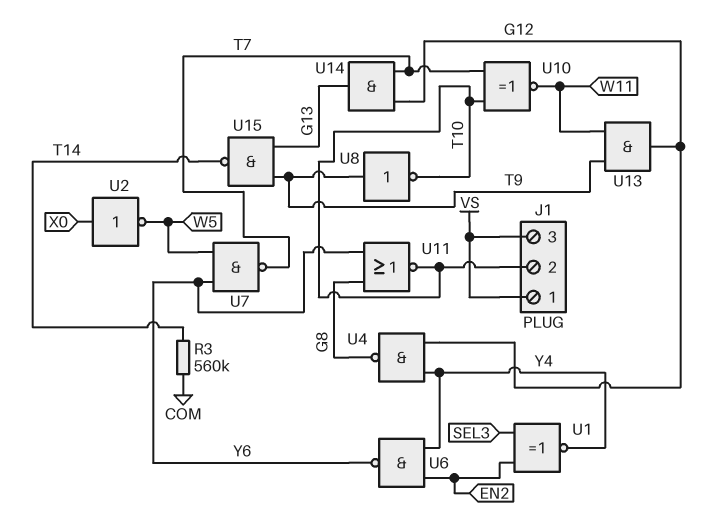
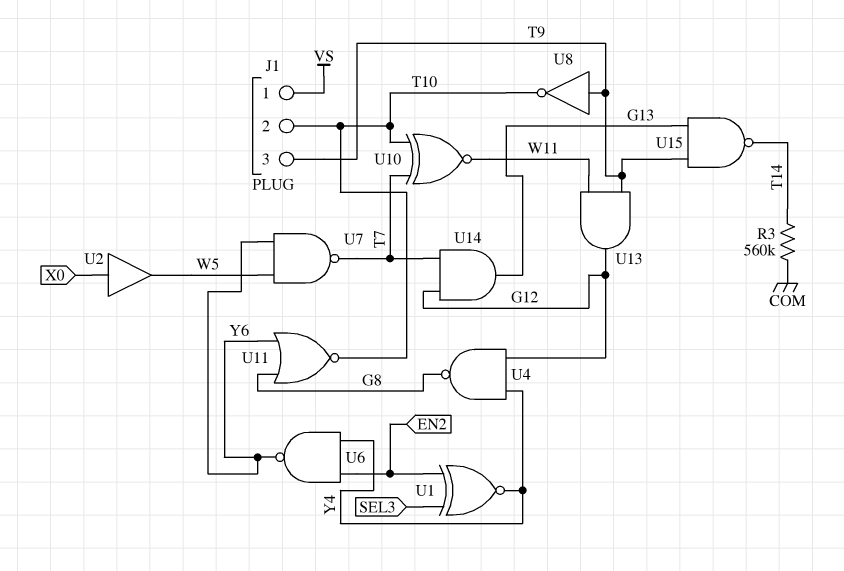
J1 pin 3: VS -> T9
U2: NOT (in X0, out W5) -> buffer (in X0, out W5)

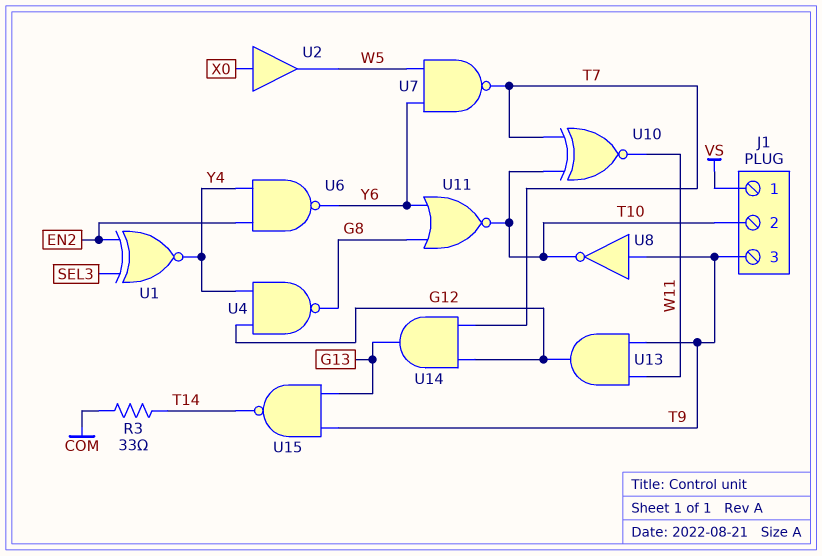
R3: 560k (COM, T14) -> 33 (COM, T14)

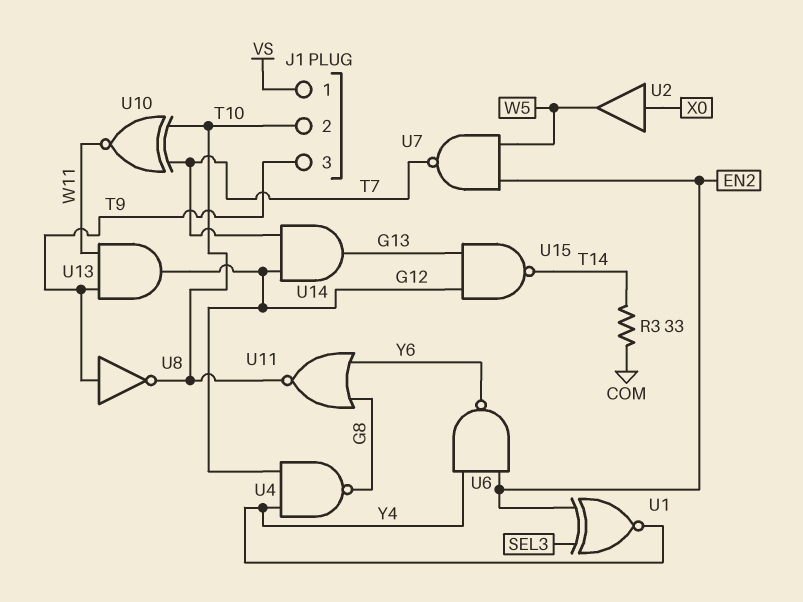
U7: NAND (in W5, in Y6, out T7) -> NAND (in EN2, in W5, out T7)
U15: NAND (in G13, in T9, out T14) -> NAND (in G12, in G13, out T14)

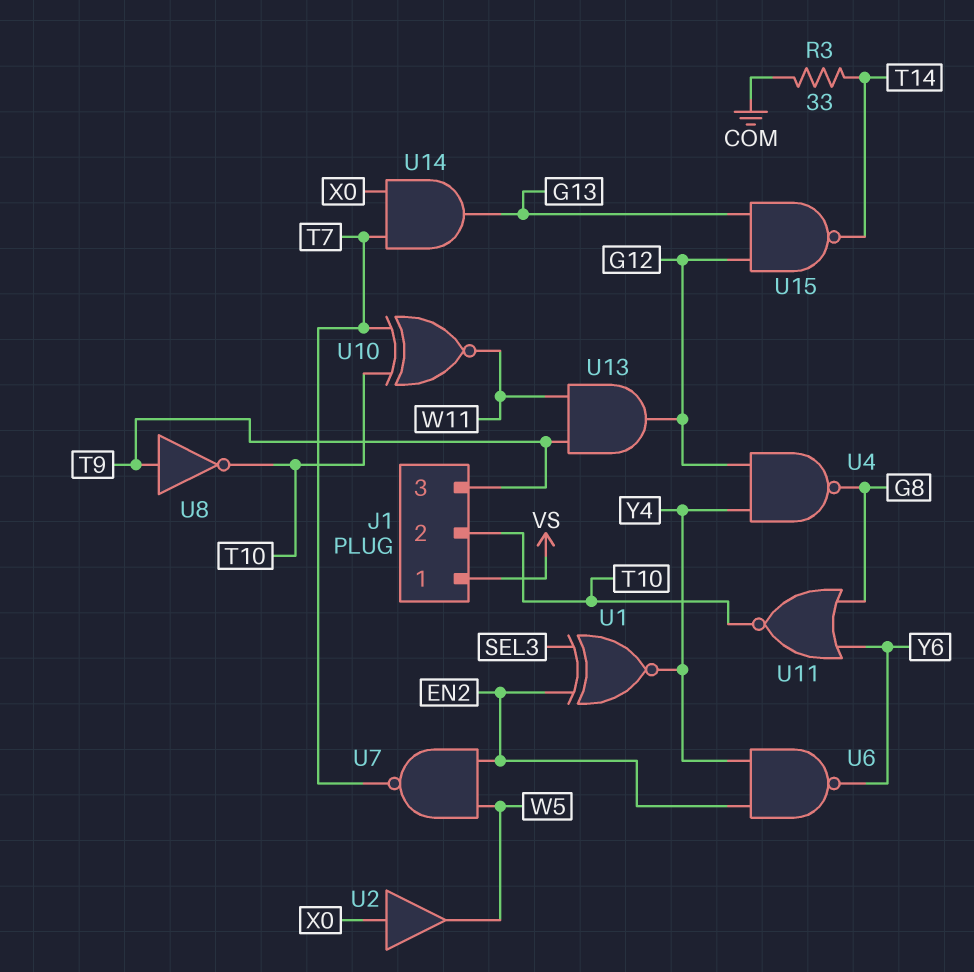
U14: AND (in G12, in T7, out G13) -> AND (in T7, in X0, out G13)

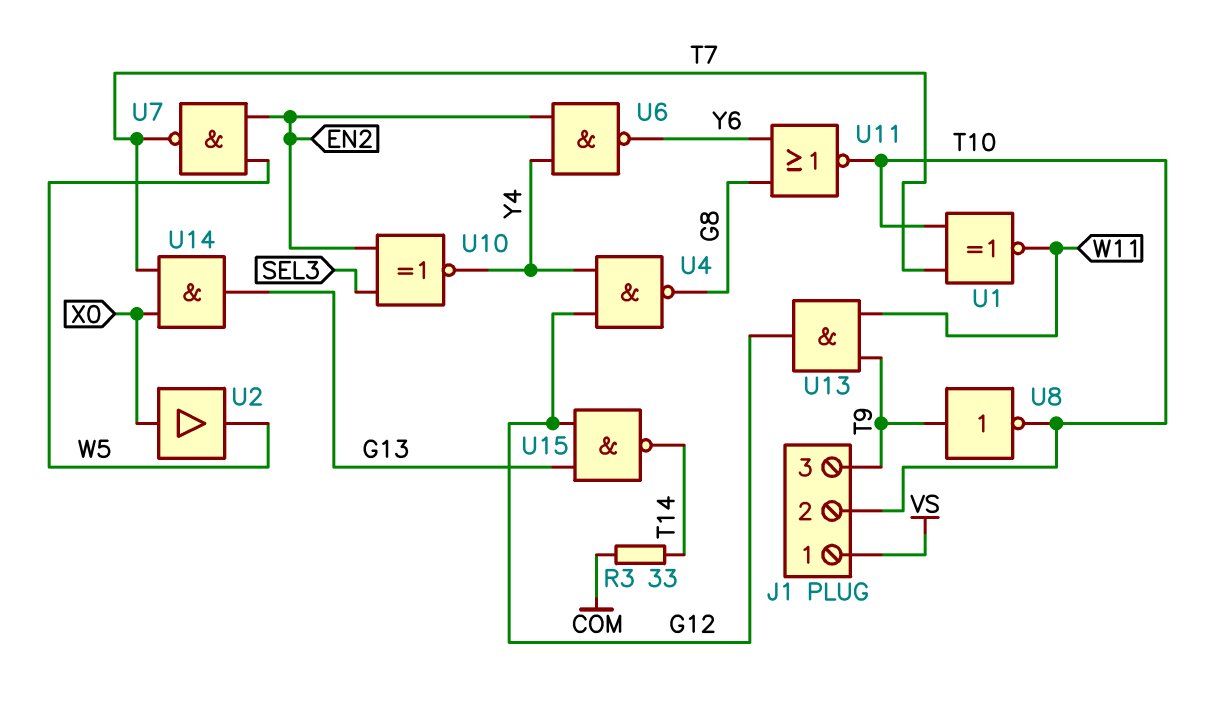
U1: XNOR (in EN2, in SEL3, out Y4) -> XNOR (in T7, in T10, out W11)
U10: XNOR (in T7, in T10, out W11) -> XNOR (in EN2, in SEL3, out Y4)

